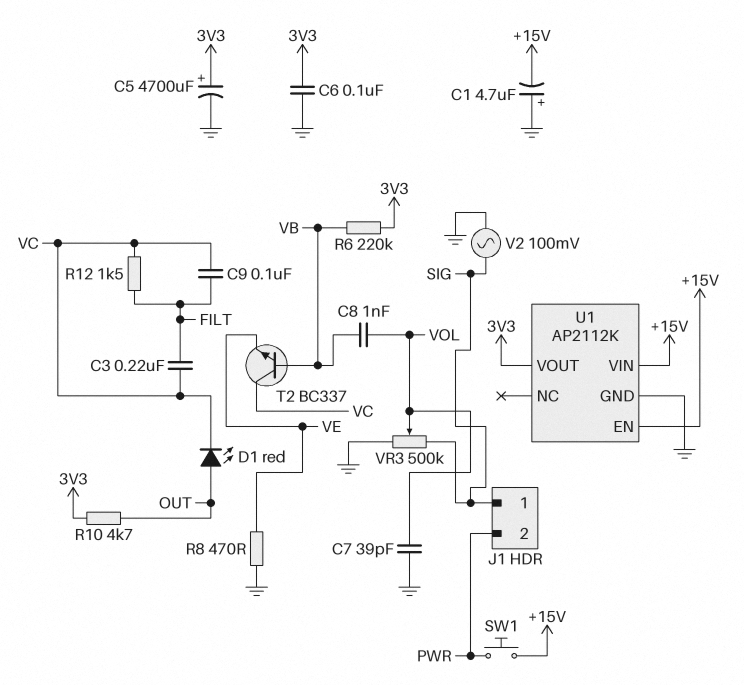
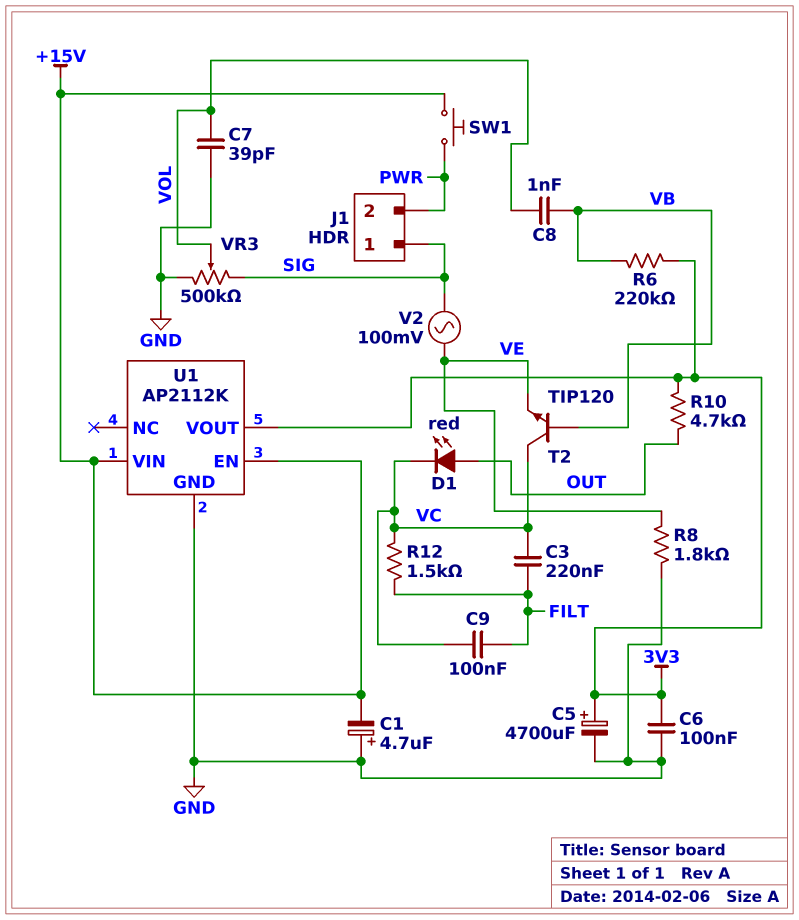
R8: 470 (GND, VE) -> 1.8k (GND, VE)
T2: NPN BC337 (B VB, C VC, E VE) -> NPN TIP120 (B VB, C VC, E VE)
V2: AC 100mV (GND, SIG) -> AC 100mV (SIG, VE)

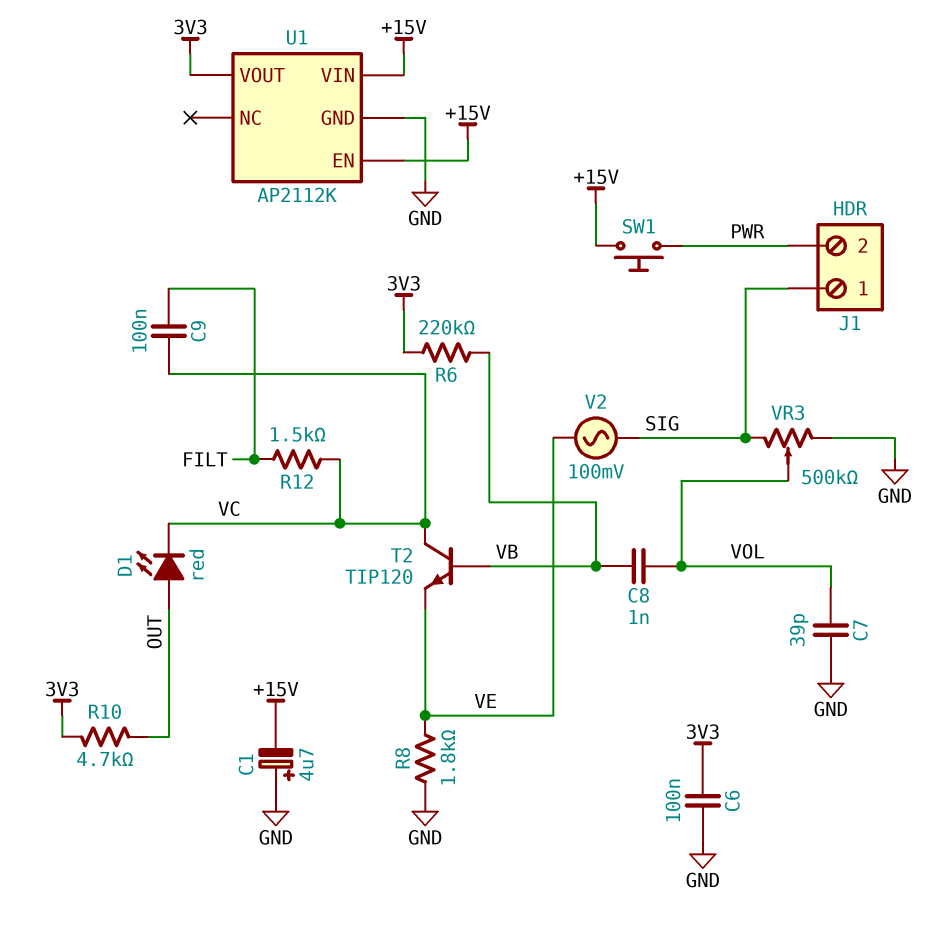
C3: 220nF (FILT, VC) -> none
C5: 4700uF (plus 3V3, minus GND) -> none

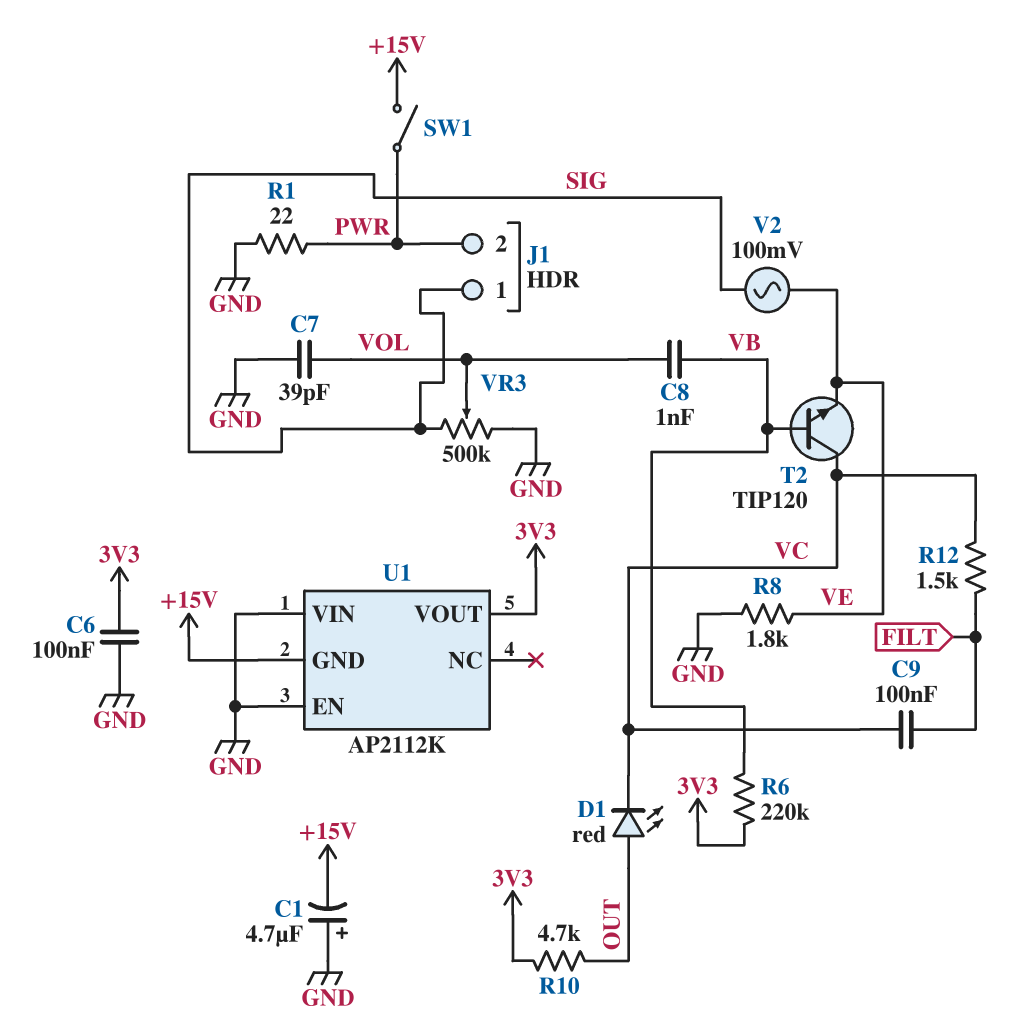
R1: none -> 22 (GND, PWR)
SW1: button (+15V, PWR) -> switch (+15V, PWR)
U1 pin EN: +15V -> GND
U1 pin GND: GND -> +15V
U1 pin VIN: +15V -> GND

